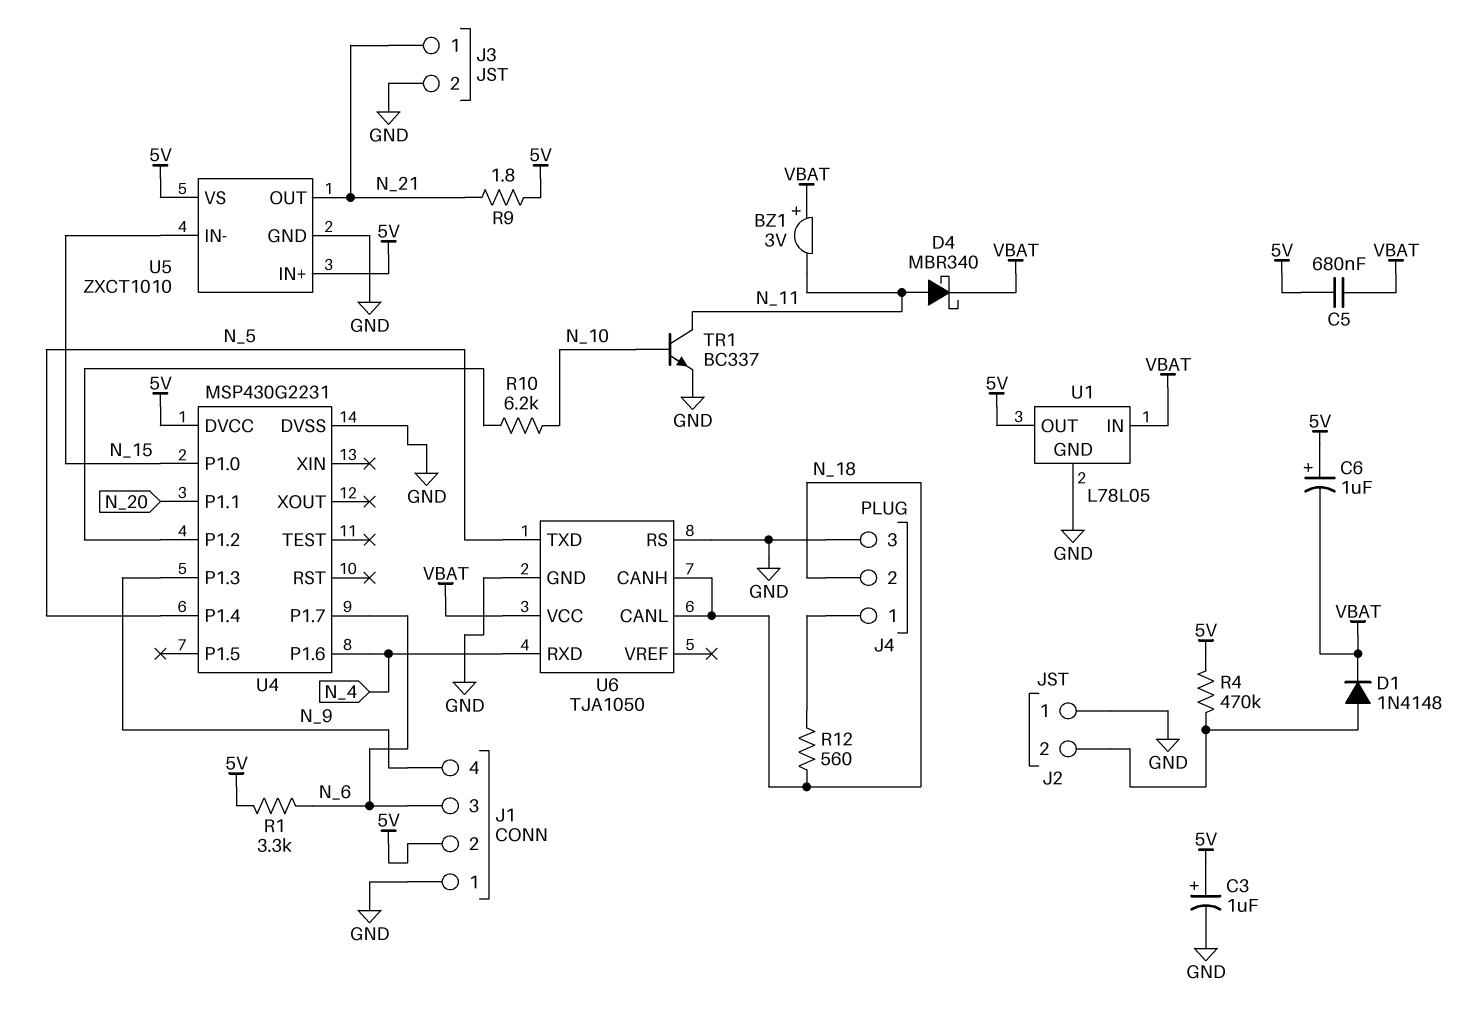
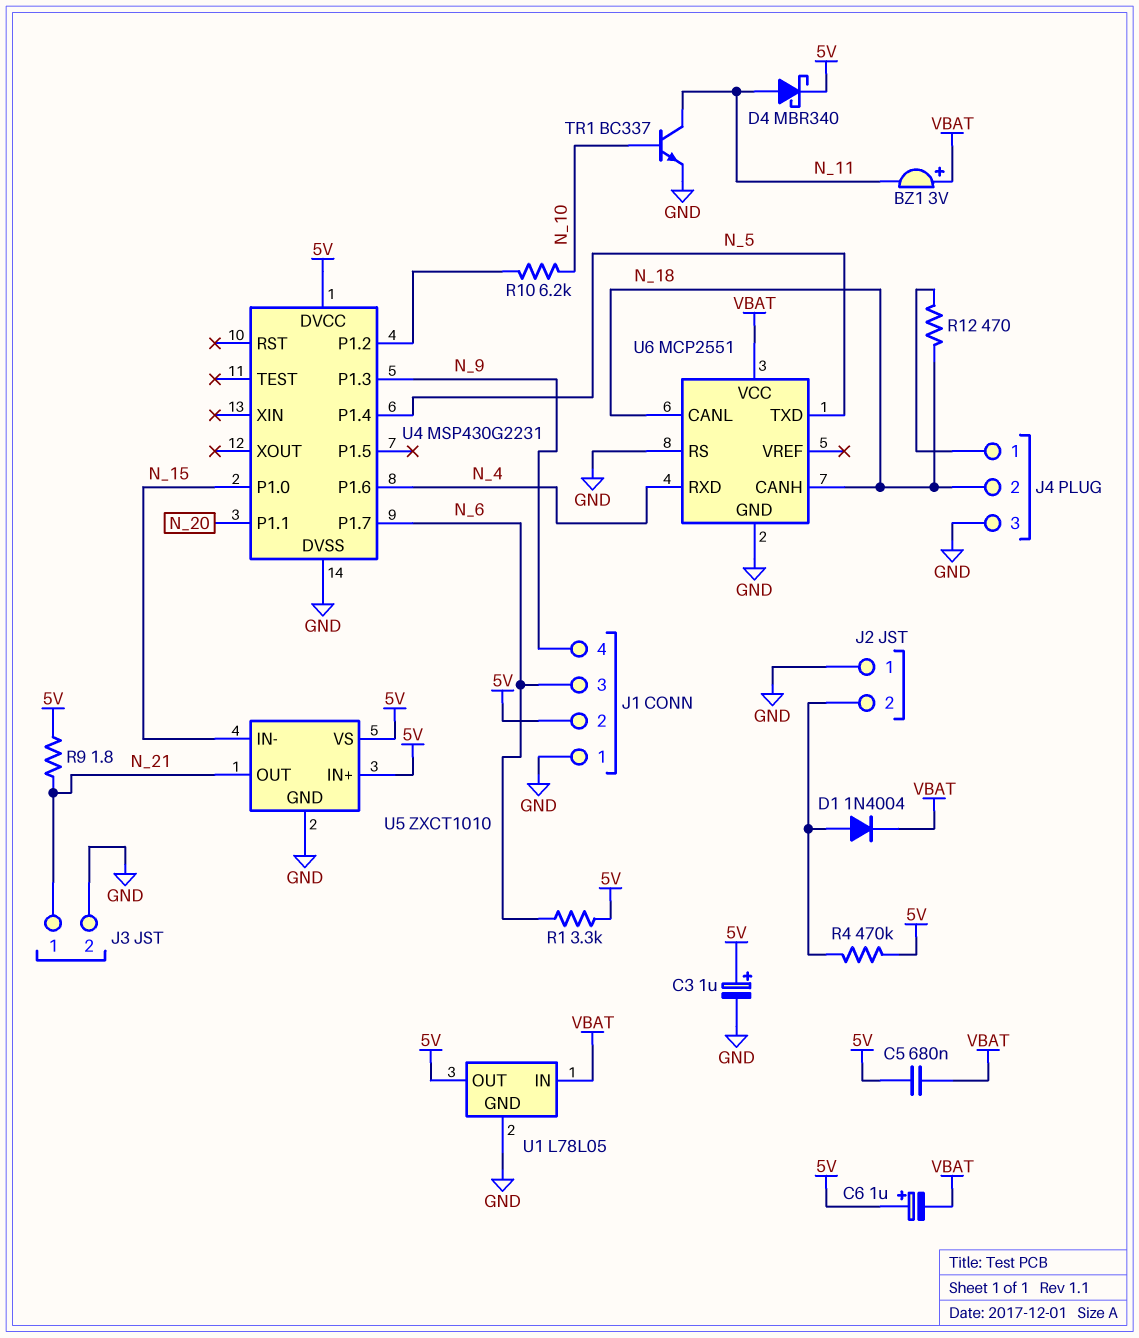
D1: diode 1N4148 (A J2/2, K VBAT) -> diode 1N4004 (A J2/2, K VBAT)
D4: schottky MBR340 (A N_11, K VBAT) -> schottky MBR340 (A N_11, K 5V)
R12: 560 (J4/1, N_18) -> 470 (J4/1, N_18)
U6: TJA1050 -> MCP2551

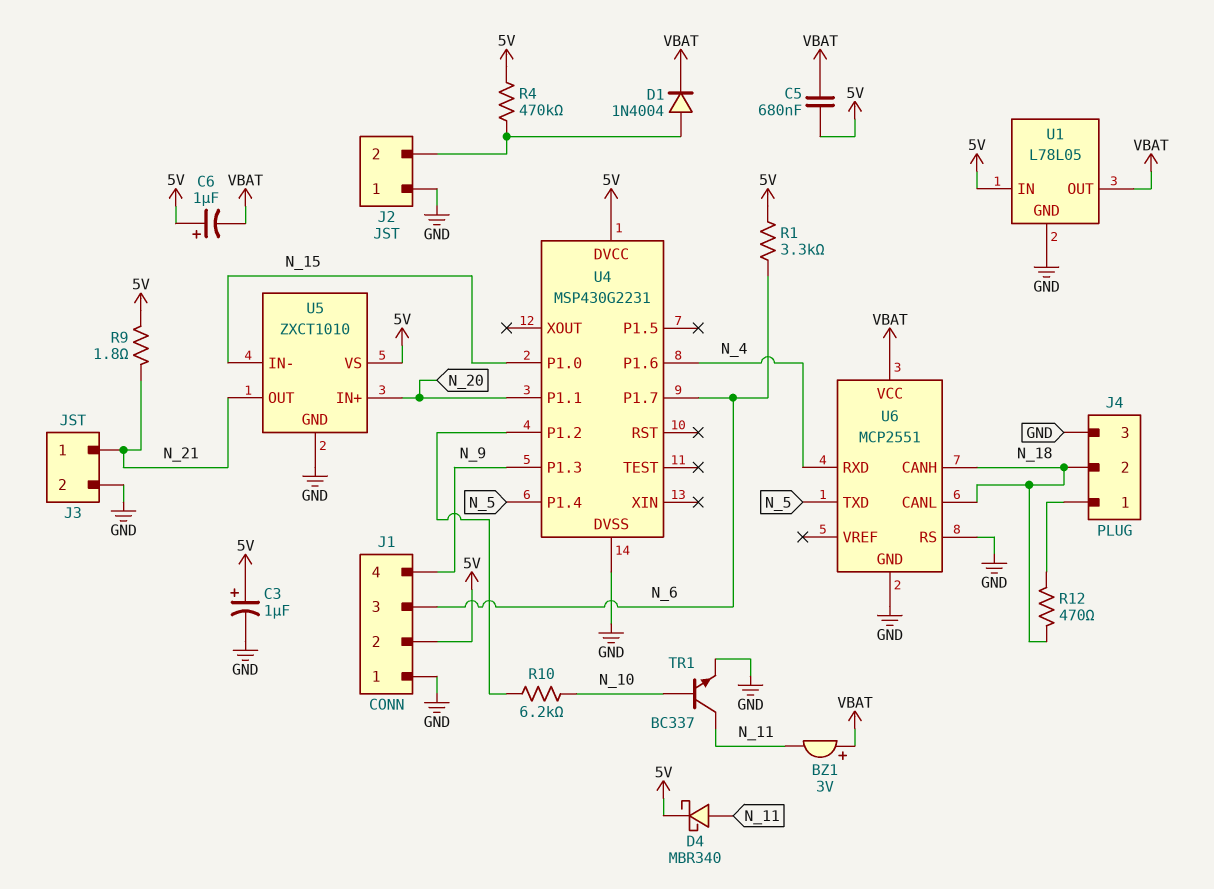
U1 pin IN: VBAT -> 5V
U1 pin OUT: 5V -> VBAT
U5 pin IN+: 5V -> N_20

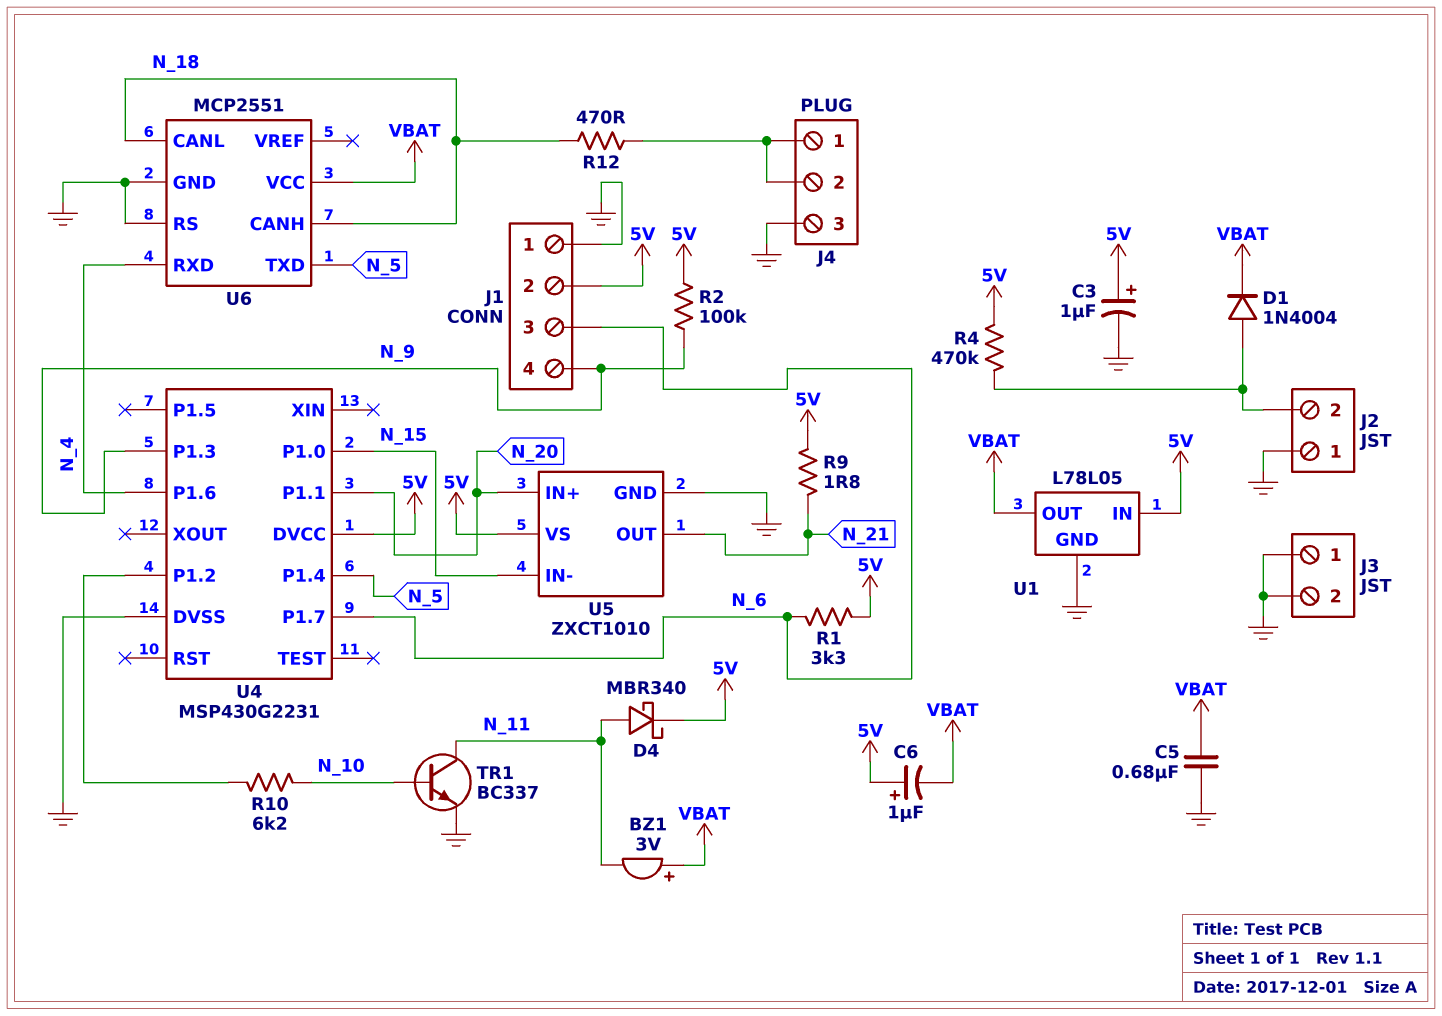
C5: 680nF (5V, VBAT) -> 680nF (GND, VBAT)
J3 pin 1: N_21 -> GND
J4 pin 2: N_18 -> J4/1
R2: none -> 100k (5V, N_9)

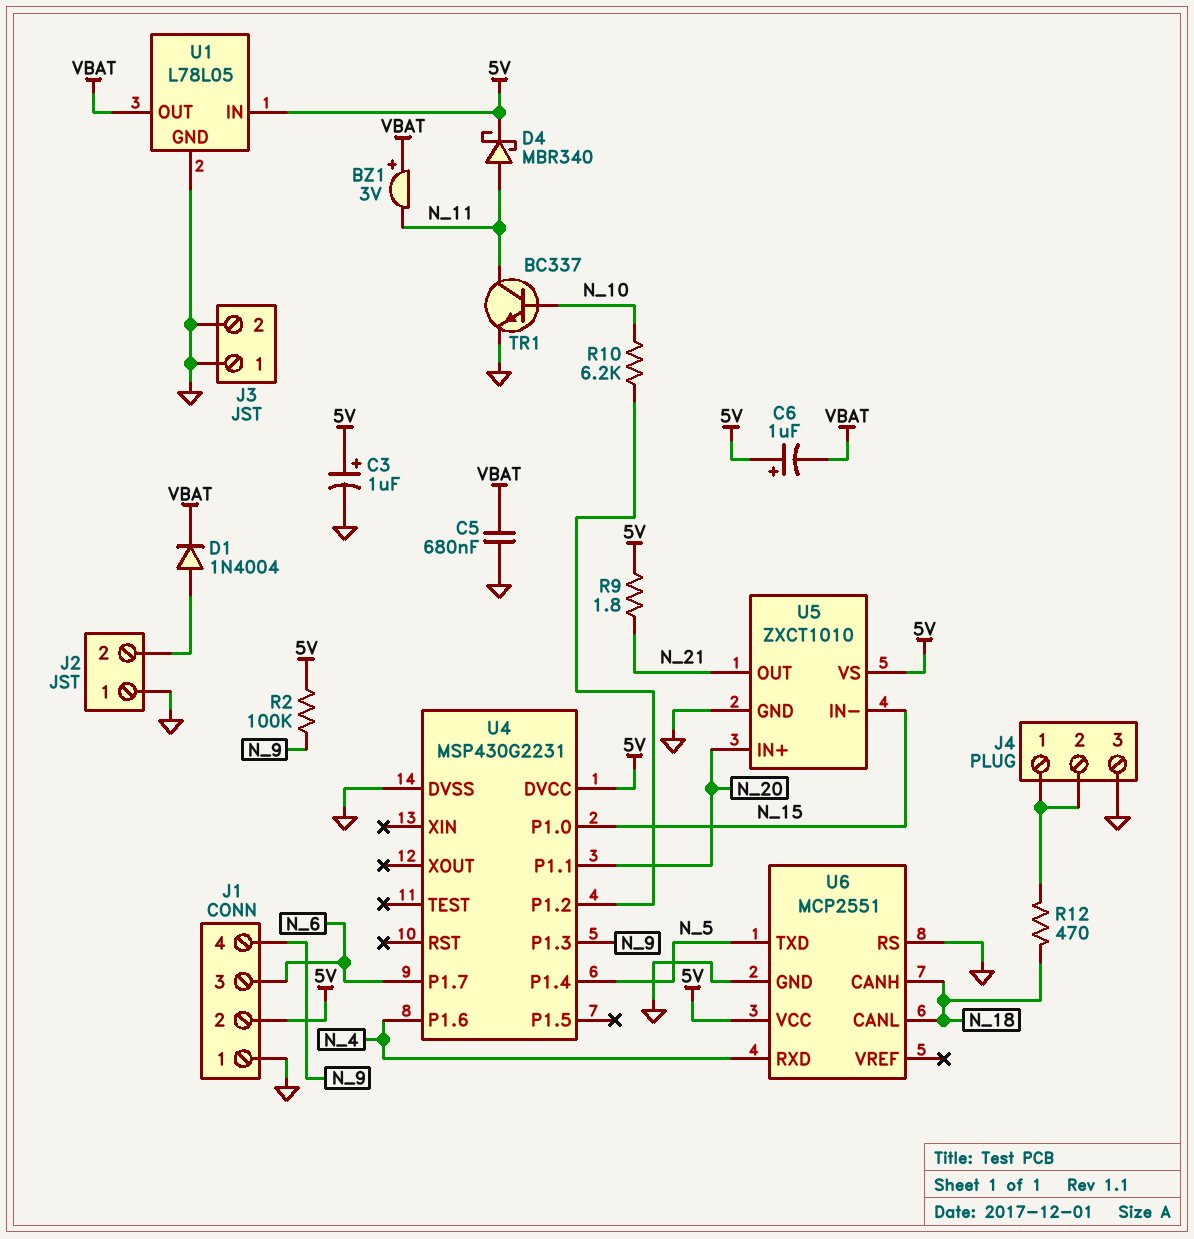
R1: 3.3k (5V, N_6) -> none
R4: 470k (5V, J2/2) -> none
U6 pin VCC: VBAT -> 5V

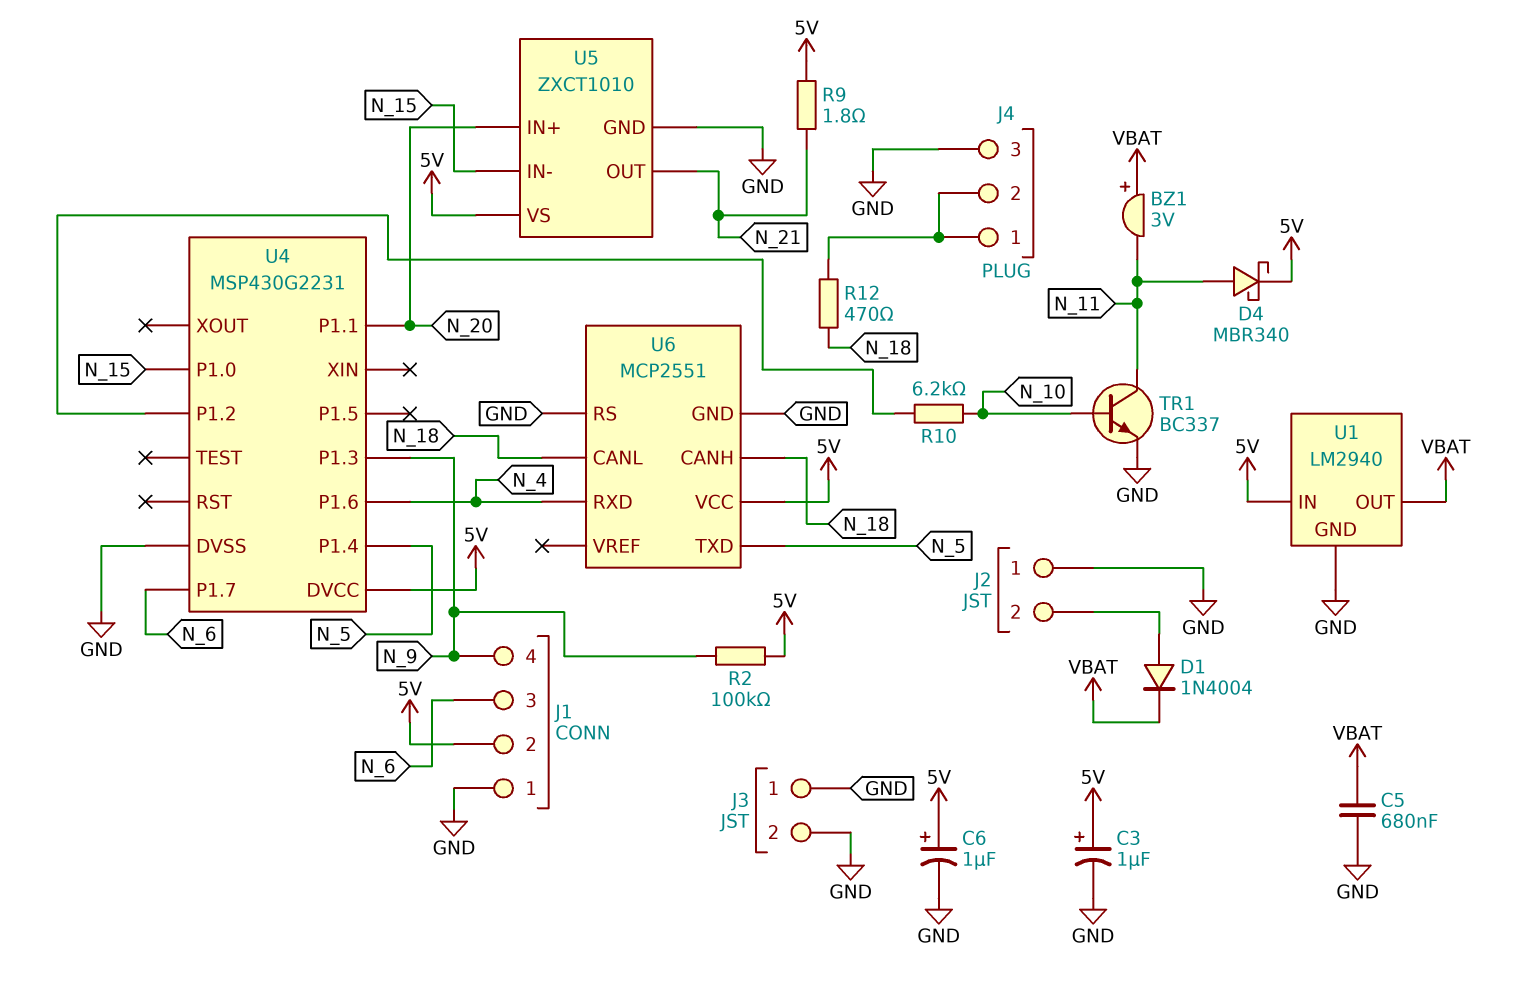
C6: 1uF (plus 5V, minus VBAT) -> 1uF (plus 5V, minus GND)
U1: L78L05 -> LM2940

